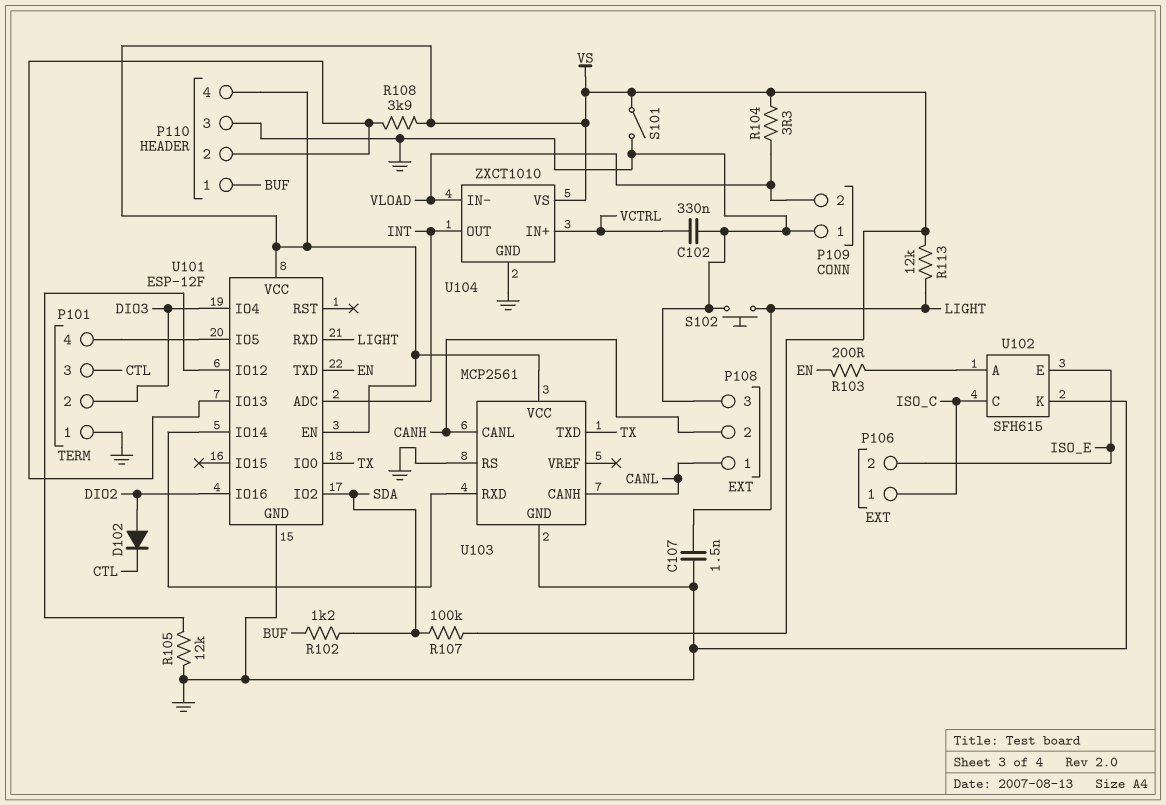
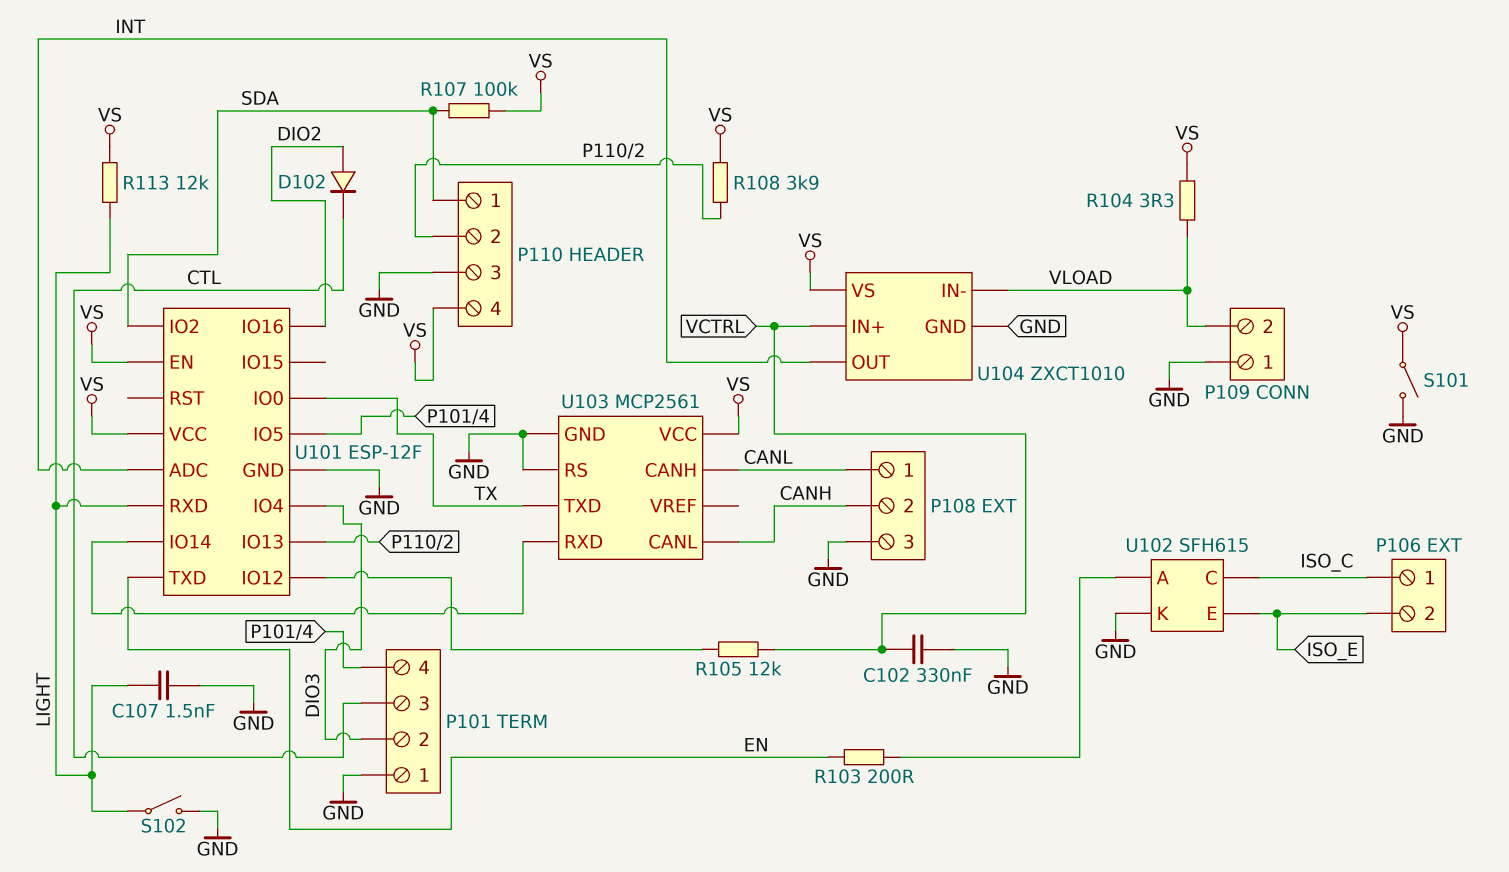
P110 pin 1: BUF -> SDA
R102: 1.2k (BUF, SDA) -> none
R105: 12k (GND, U101/IO12) -> 12k (U101/IO12, VCTRL)
S102: button (GND, LIGHT) -> switch (GND, LIGHT)

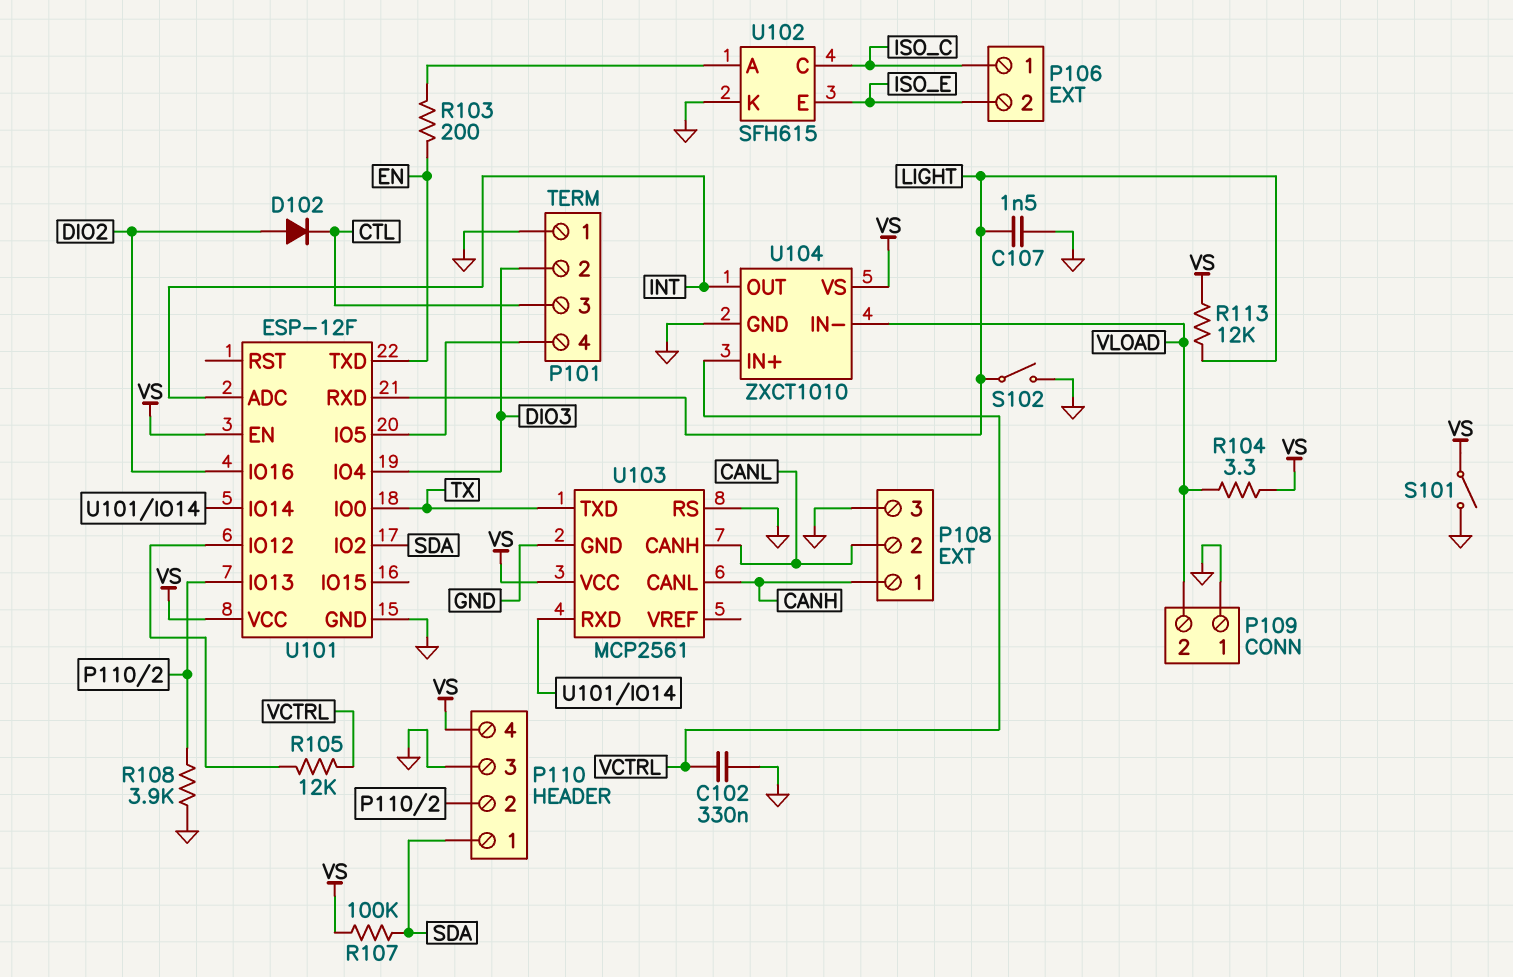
P108 pin 1: CANL -> CANH
P108 pin 2: CANH -> CANL
R108: 3.9k (P110/2, VS) -> 3.9k (GND, P110/2)

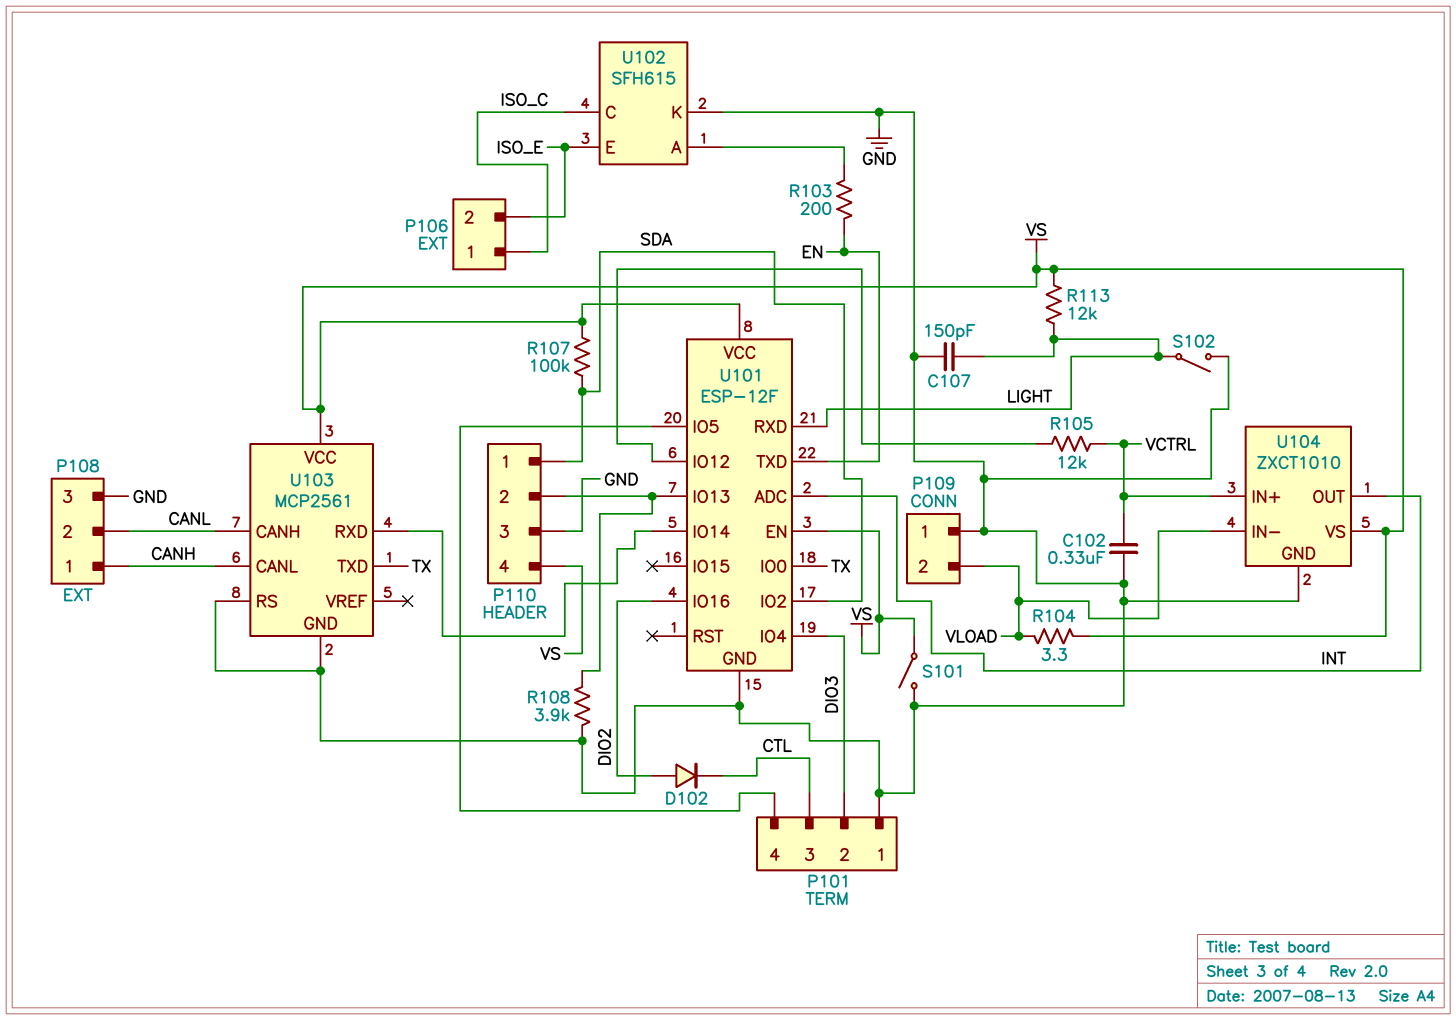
C107: 1.5nF (GND, LIGHT) -> 150pF (GND, LIGHT)

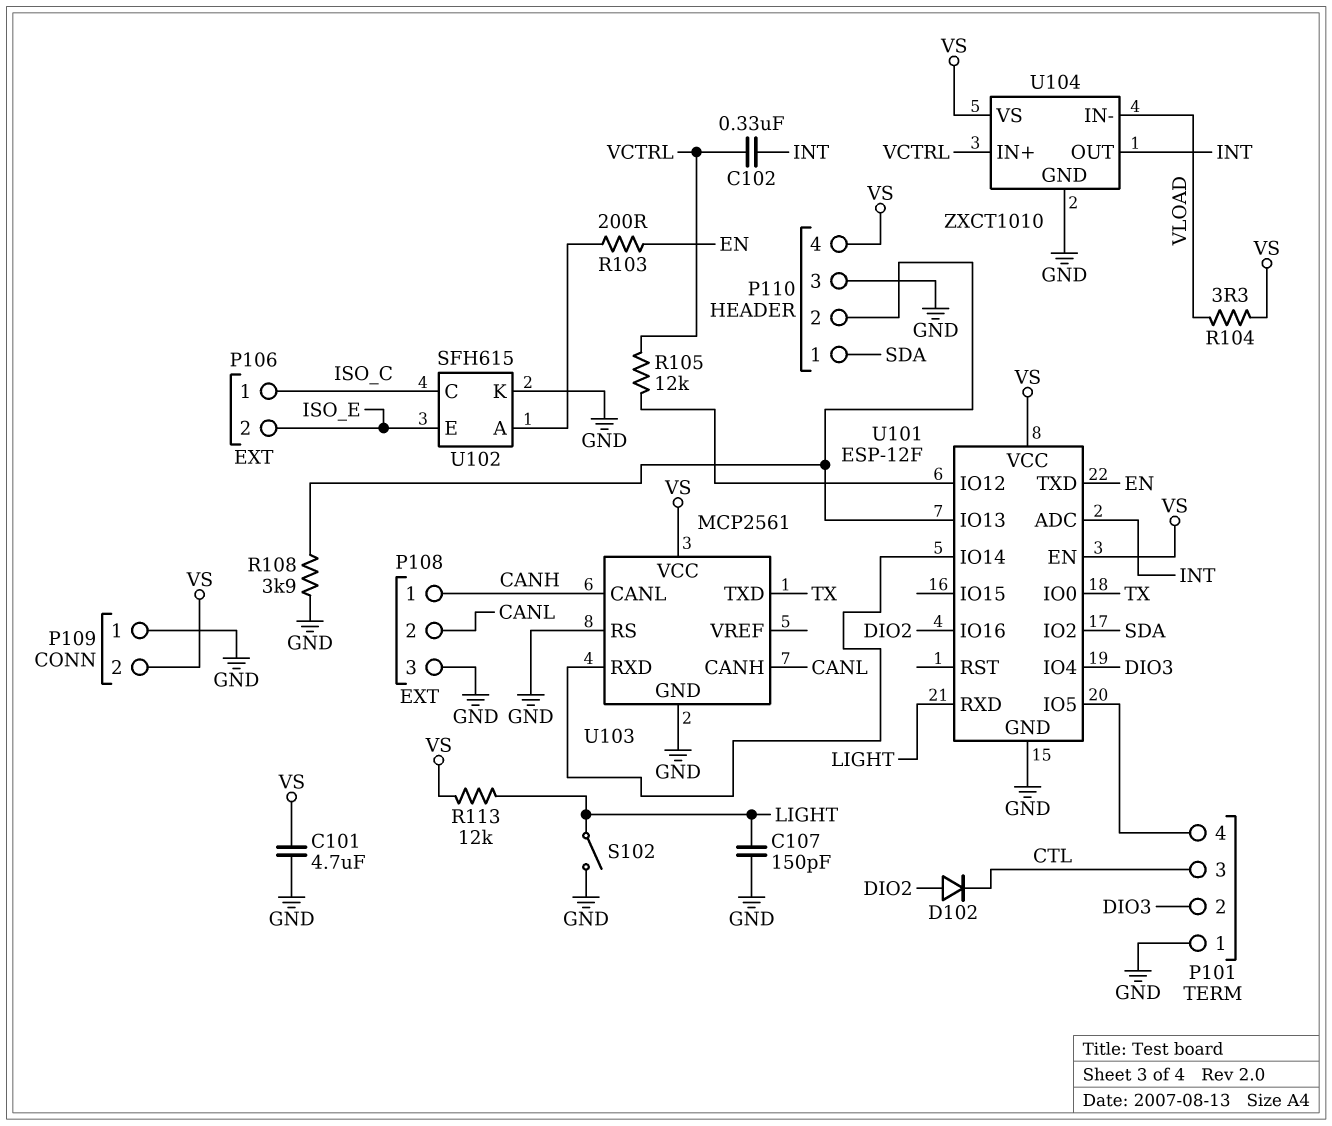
C101: none -> 4.7uF (GND, VS)
C102: 330nF (GND, VCTRL) -> 330nF (INT, VCTRL)
P109 pin 2: VLOAD -> VS
R107: 100k (SDA, VS) -> none
S101: switch (GND, VS) -> none

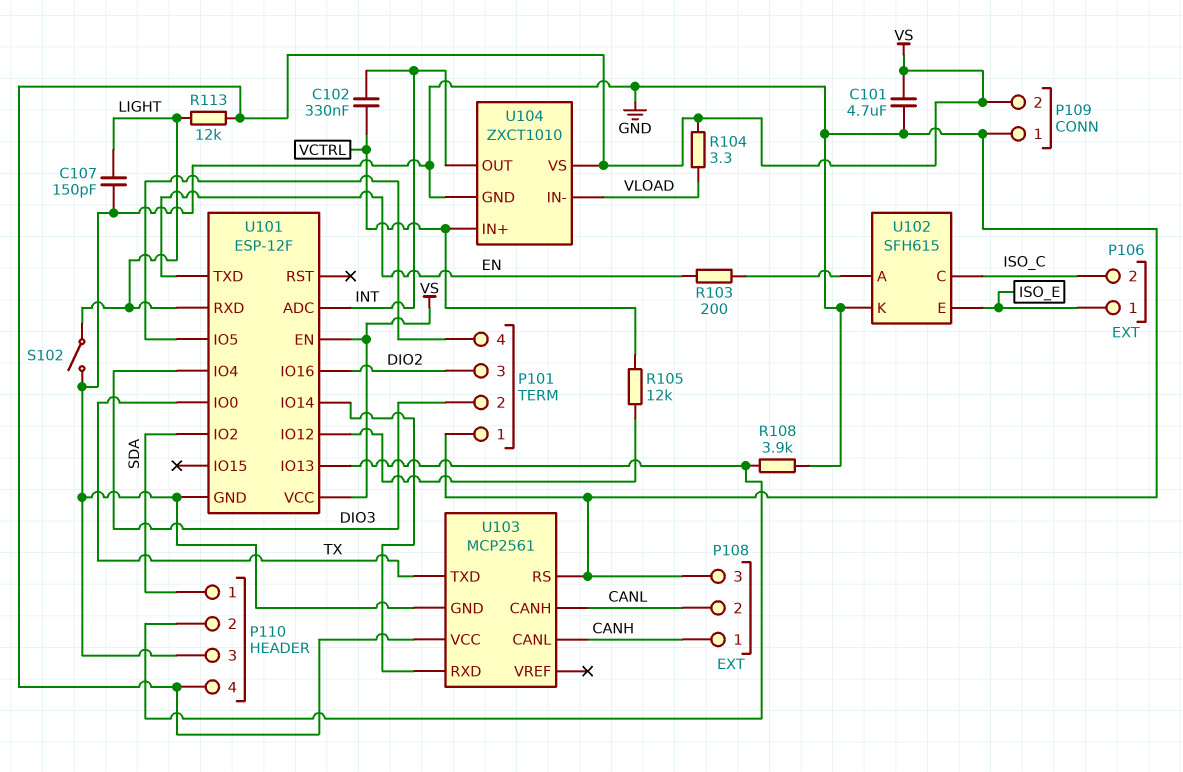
D102: diode (A DIO2, K CTL) -> none
P101 pin 3: CTL -> DIO2
P106 pin 1: ISO_C -> ISO_E
P106 pin 2: ISO_E -> ISO_C

